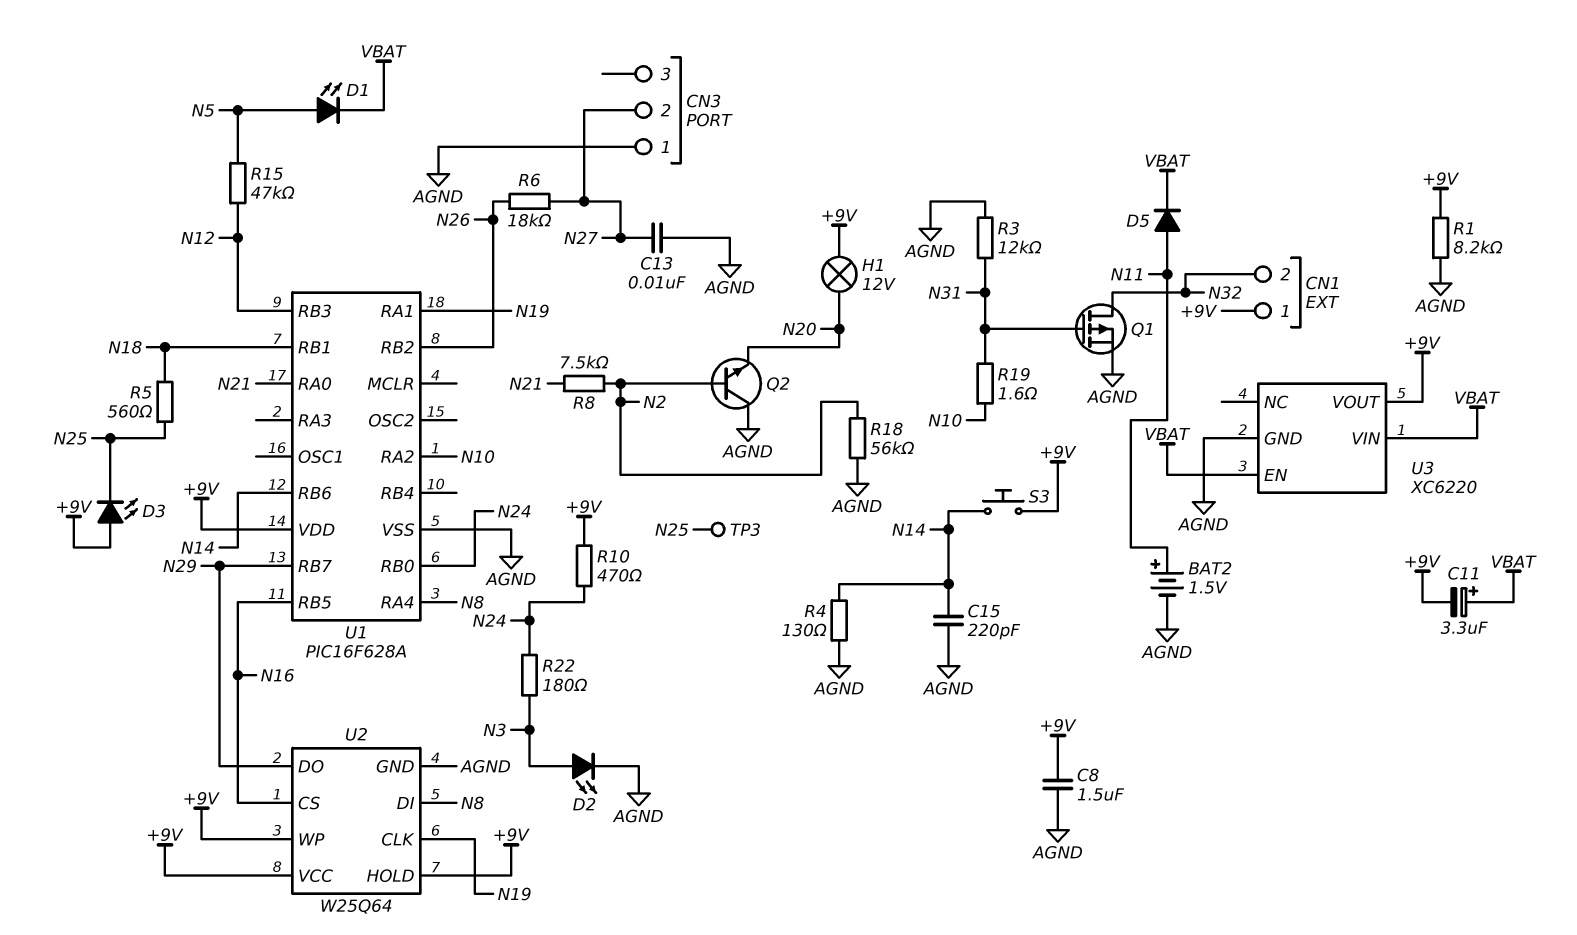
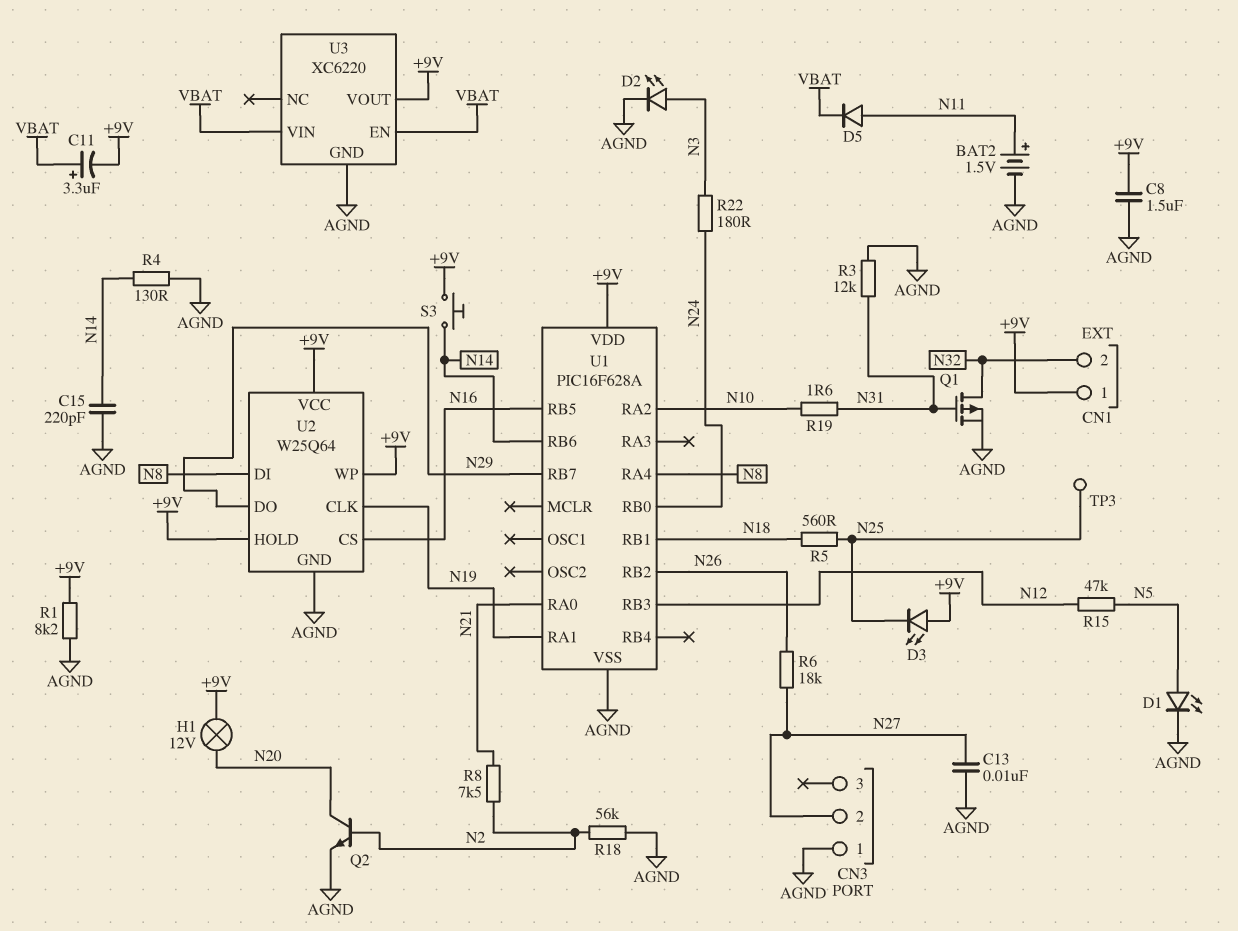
D1: LED (A N5, K VBAT) -> LED (A N5, K AGND)
Q2: NPN (B N2, C AGND, E N20) -> NPN (B N2, C N20, E AGND)
R10: 470 (+9V, N24) -> none

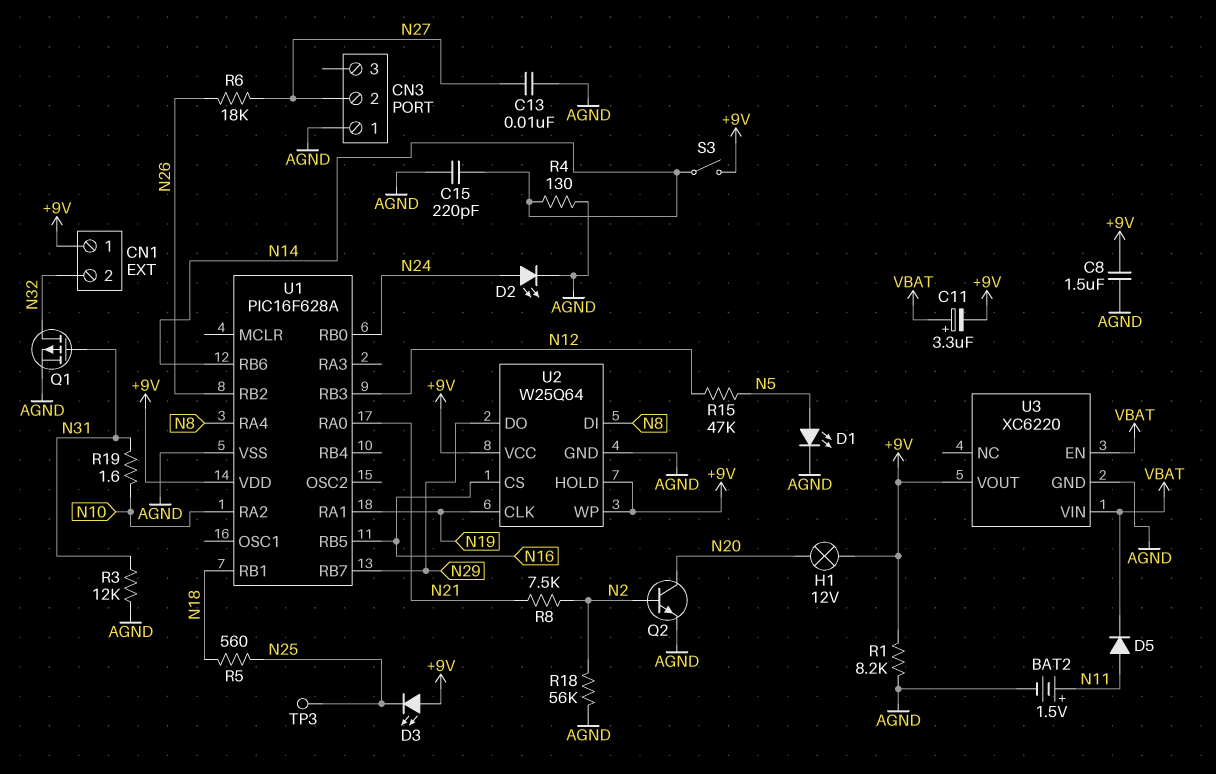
D2: LED (A N3, K AGND) -> LED (A N24, K AGND)
R22: 180 (N3, N24) -> none
S3: button (+9V, N14) -> switch (+9V, N14)

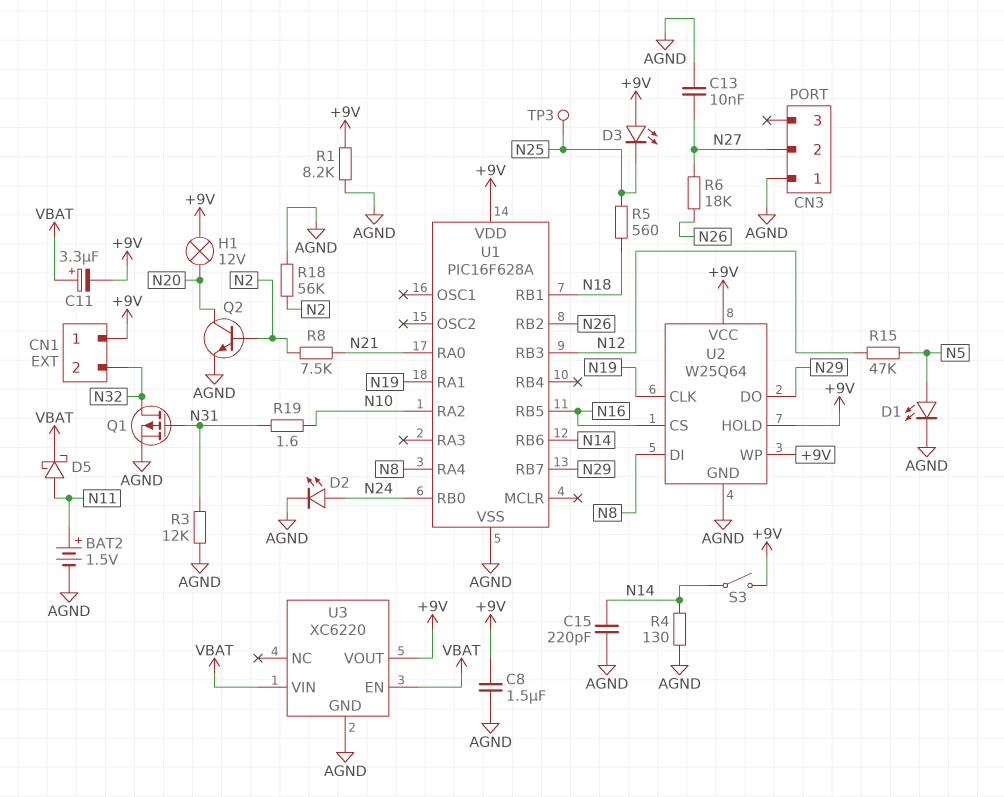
D5: diode (A N11, K VBAT) -> schottky (A N11, K VBAT)

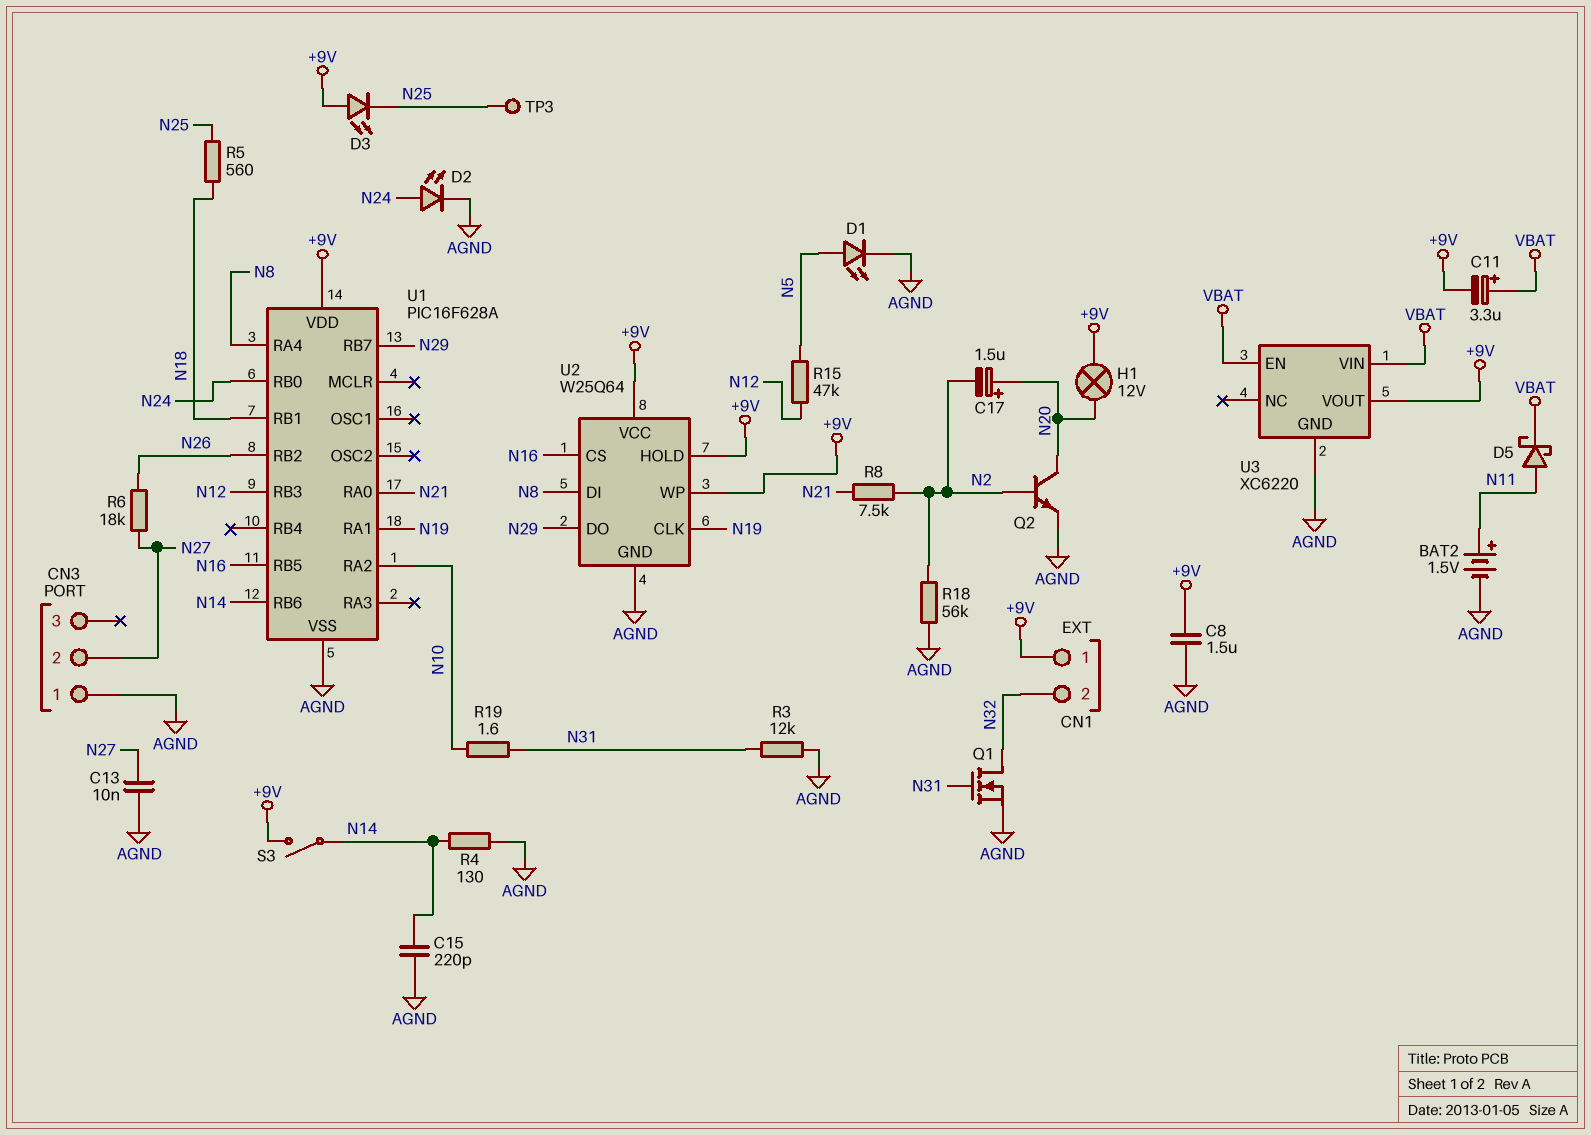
C17: none -> 1.5uF (plus N20, minus N2)
Q1: PMOS (G N31, D N32, S AGND) -> NMOS (G N31, D N32, S AGND)
R1: 8.2k (+9V, AGND) -> none

